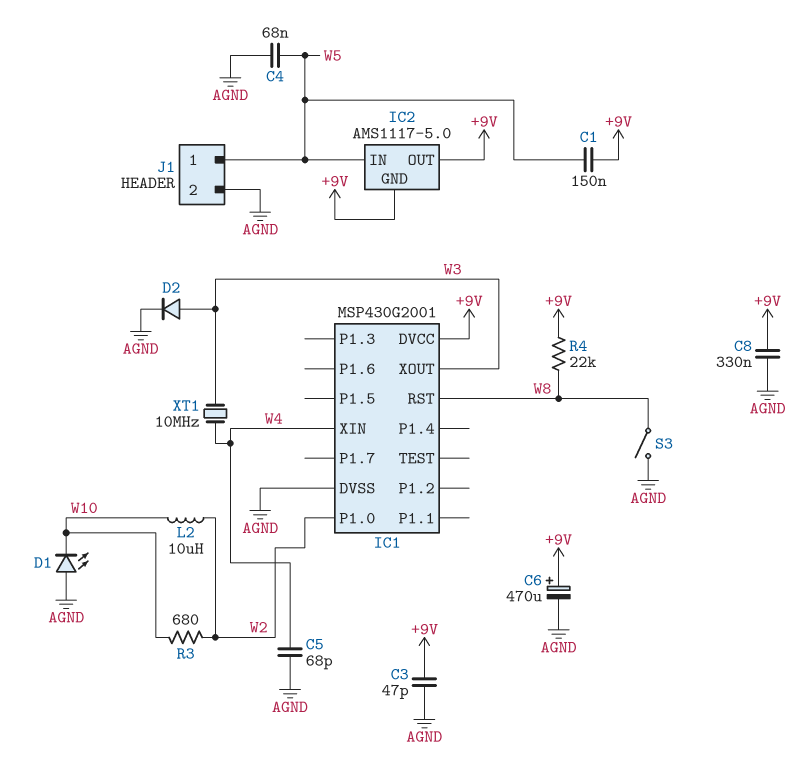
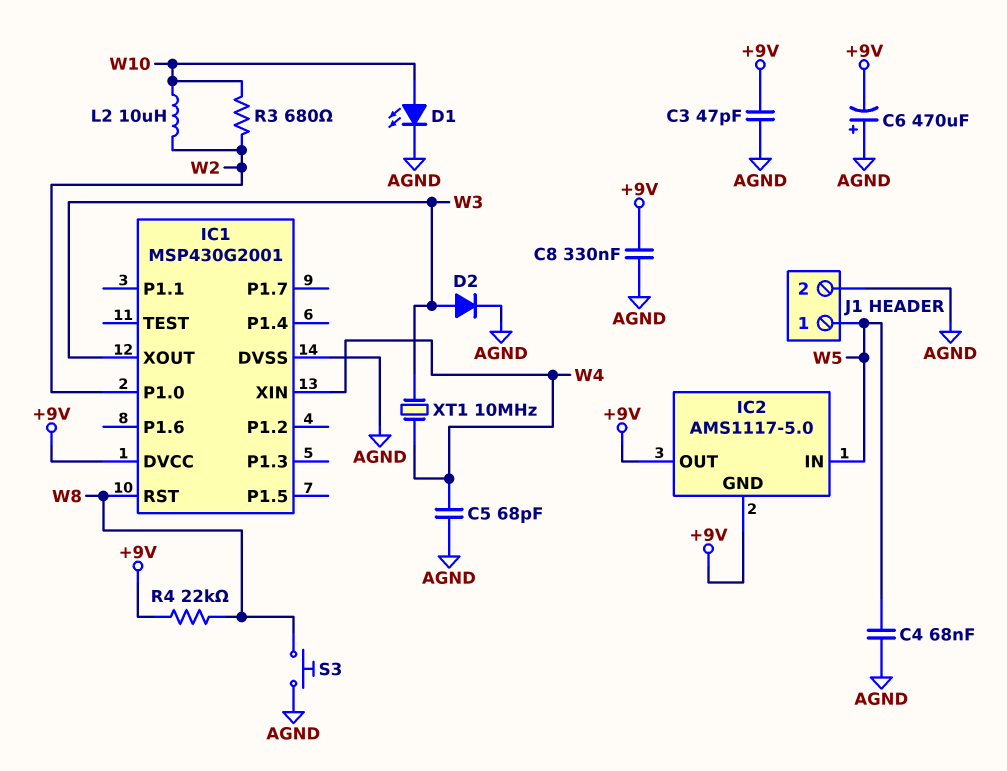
C1: 150nF (+9V, W5) -> none
C6: 470uF (plus +9V, minus AGND) -> 470uF (plus AGND, minus +9V)
D1: LED (A AGND, K W10) -> LED (A W10, K AGND)
S3: switch (AGND, W8) -> button (AGND, W8)

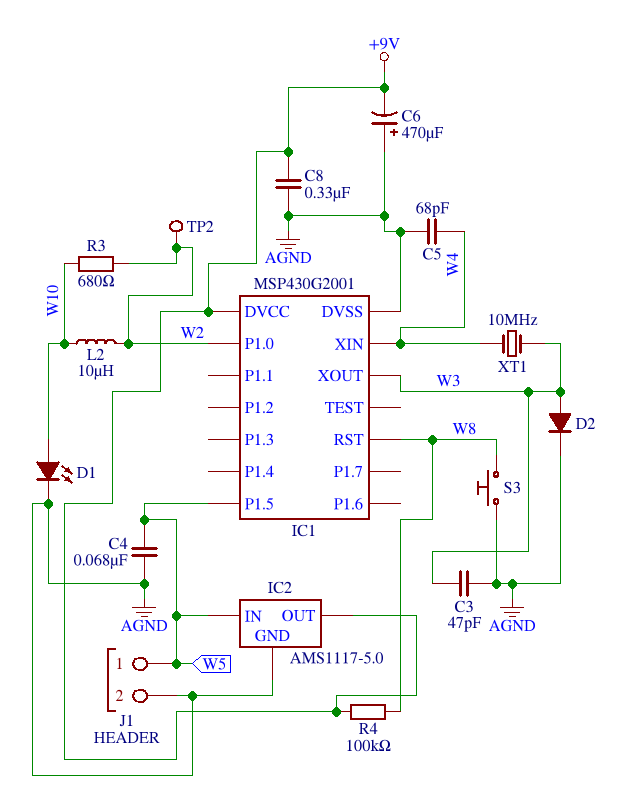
C3: 47pF (+9V, AGND) -> 47pF (AGND, W3)
IC1 pin P1.5: none -> W5
IC2 pin GND: +9V -> AGND
R4: 22k (+9V, W8) -> 100k (+9V, W8)
TP2: none -> test point (W2)

